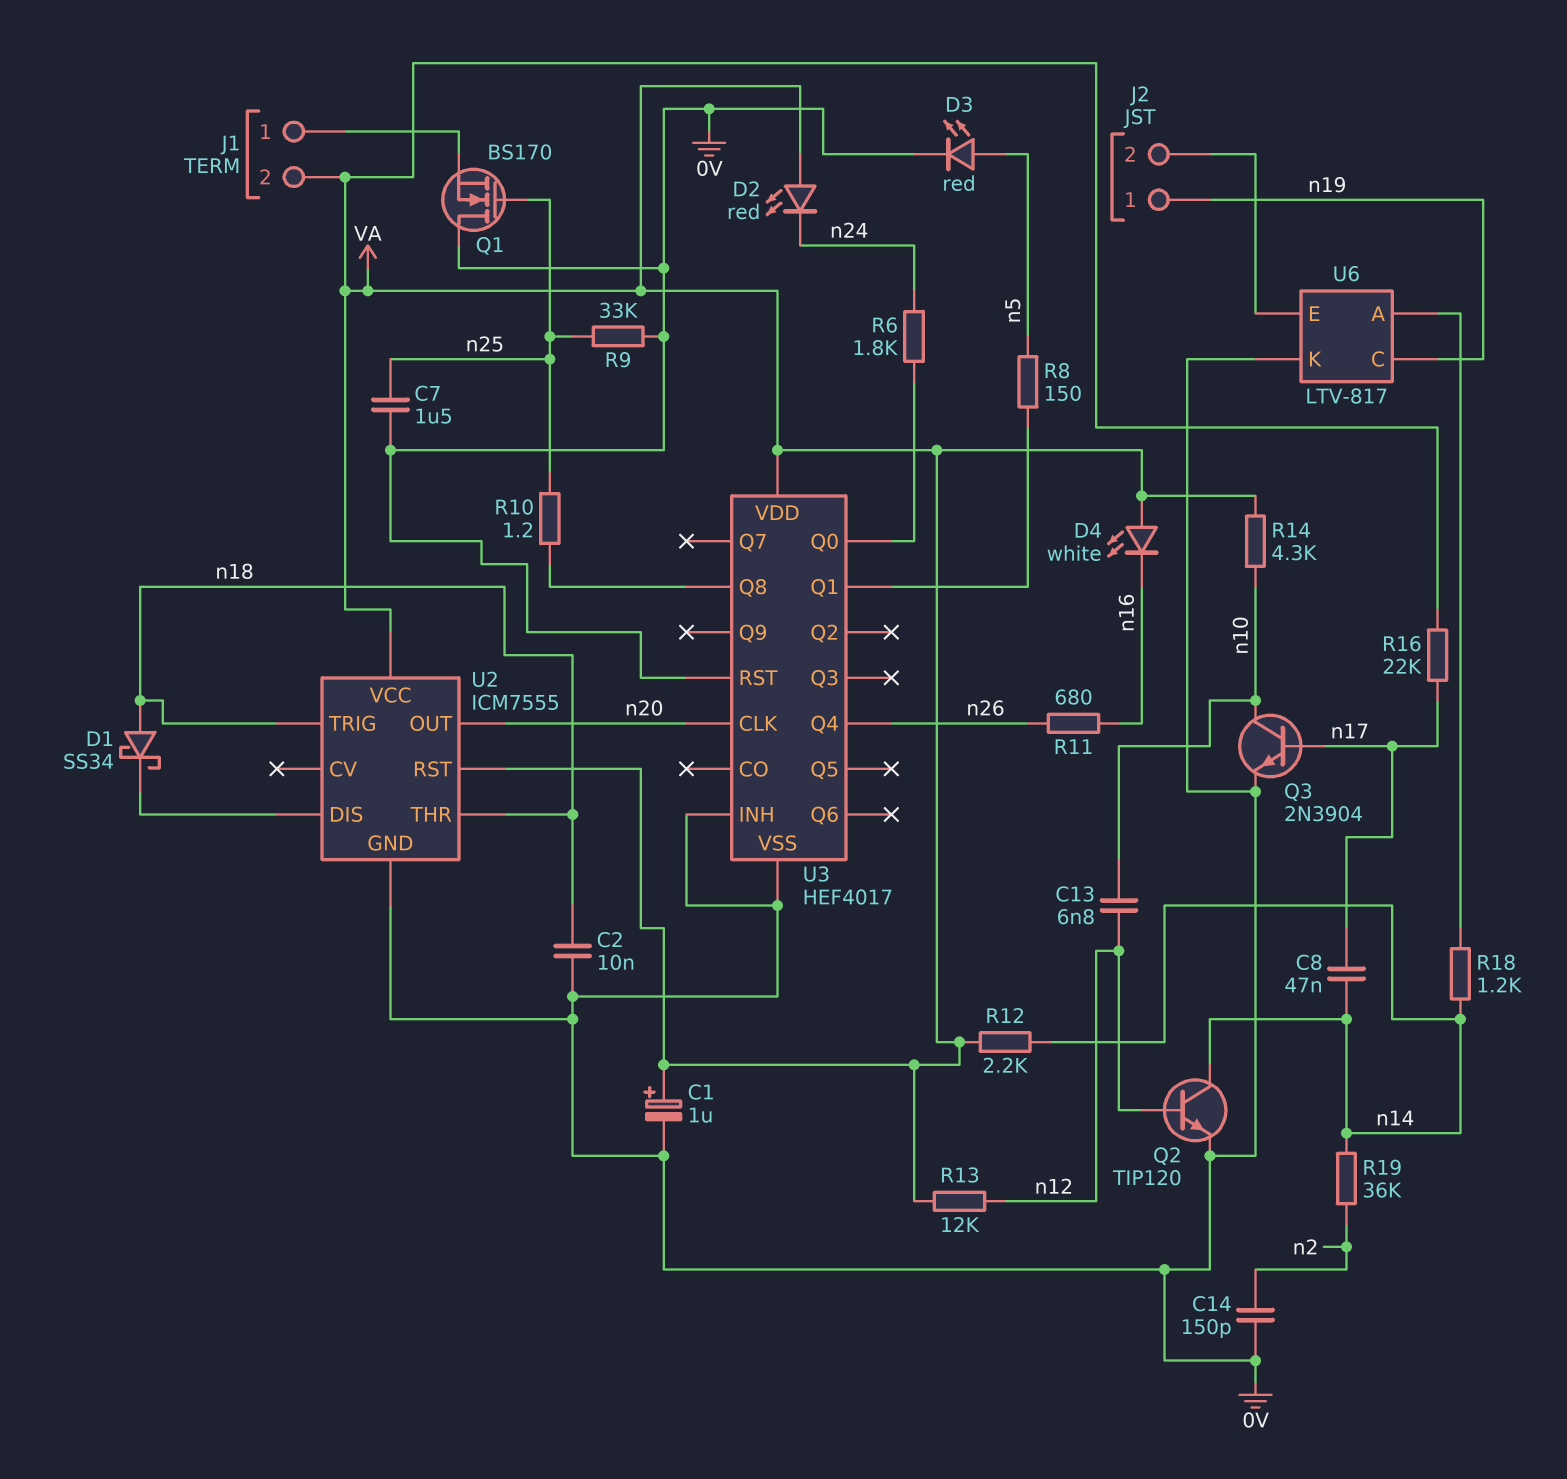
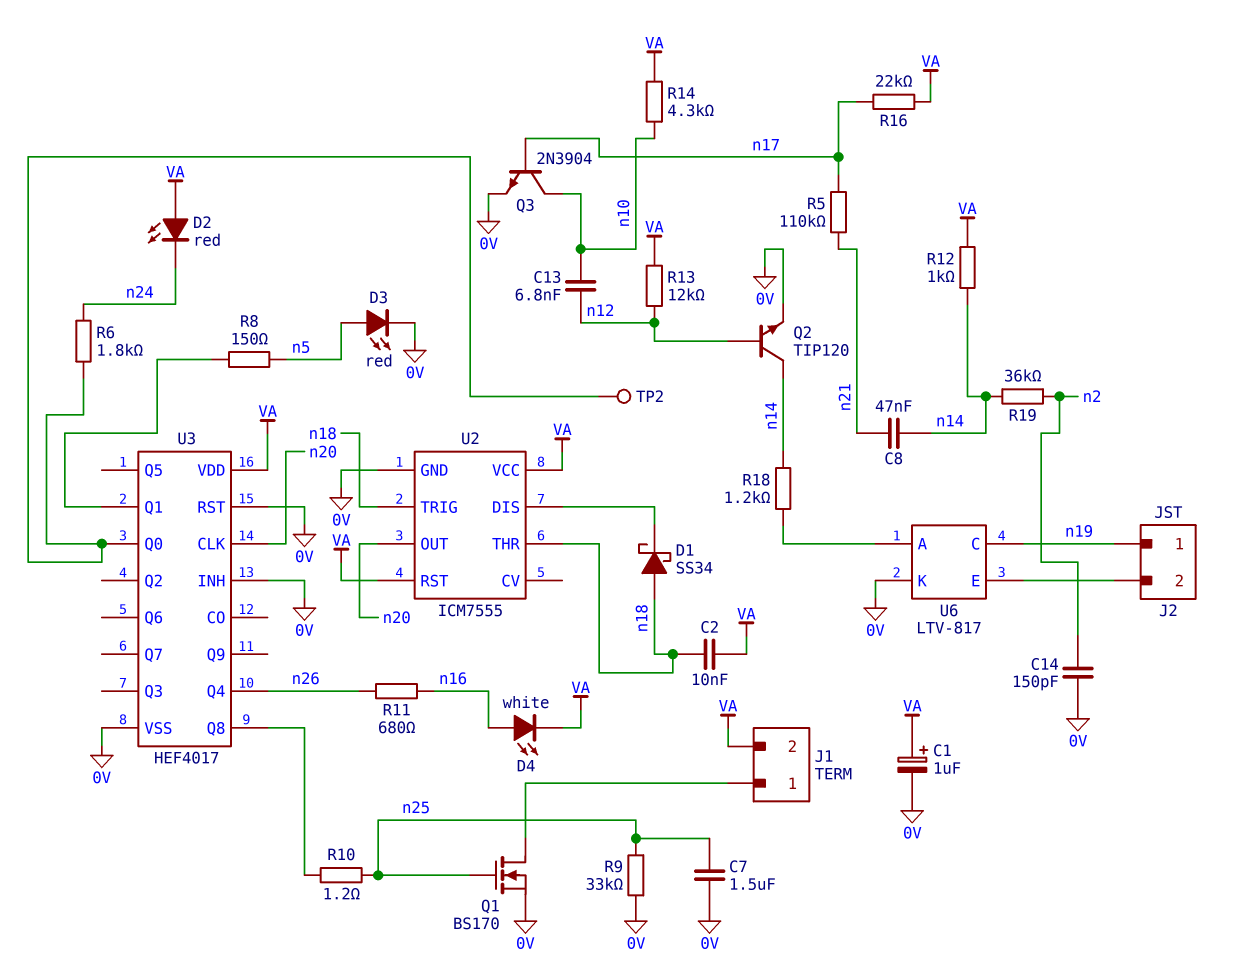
C2: 10nF (0V, n18) -> 10nF (VA, n18)
C8: 47nF (n14, n17) -> 47nF (n14, n21)
D4: LED white (A VA, K n16) -> LED white (A n16, K VA)
Q1: NMOS BS170 (G n25, D 0V, S J1/1) -> NMOS BS170 (G n25, D J1/1, S 0V)
R5: none -> 110k (n17, n21)
R12: 2.2k (VA, n14) -> 1k (VA, n14)
TP2: none -> test point (U3/Q0)

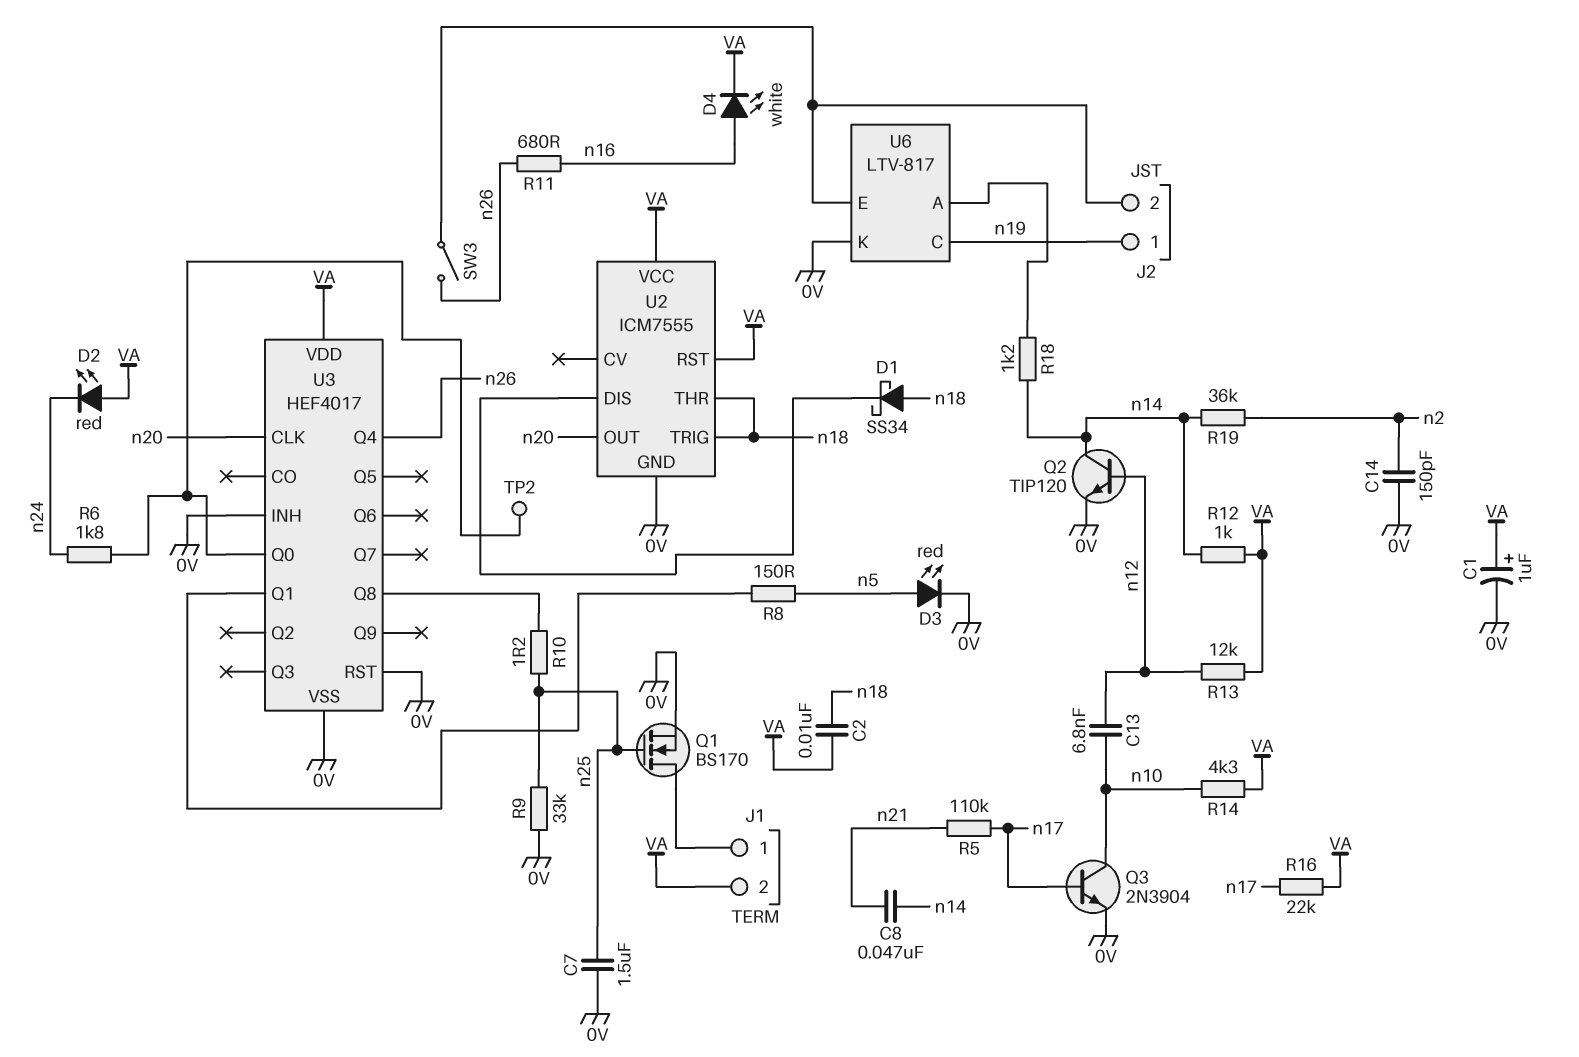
SW3: none -> switch (J2/2, n26)

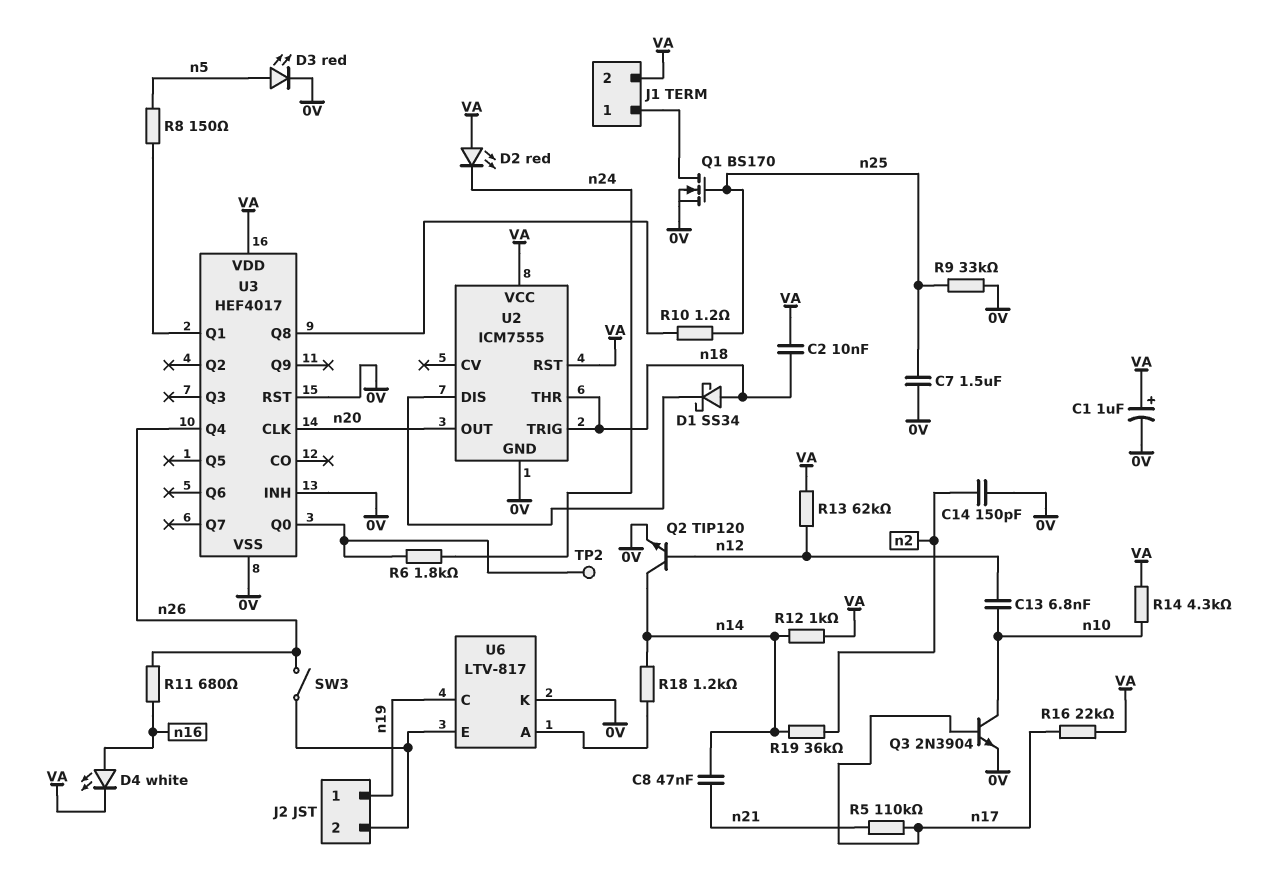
R13: 12k (VA, n12) -> 62k (VA, n12)

